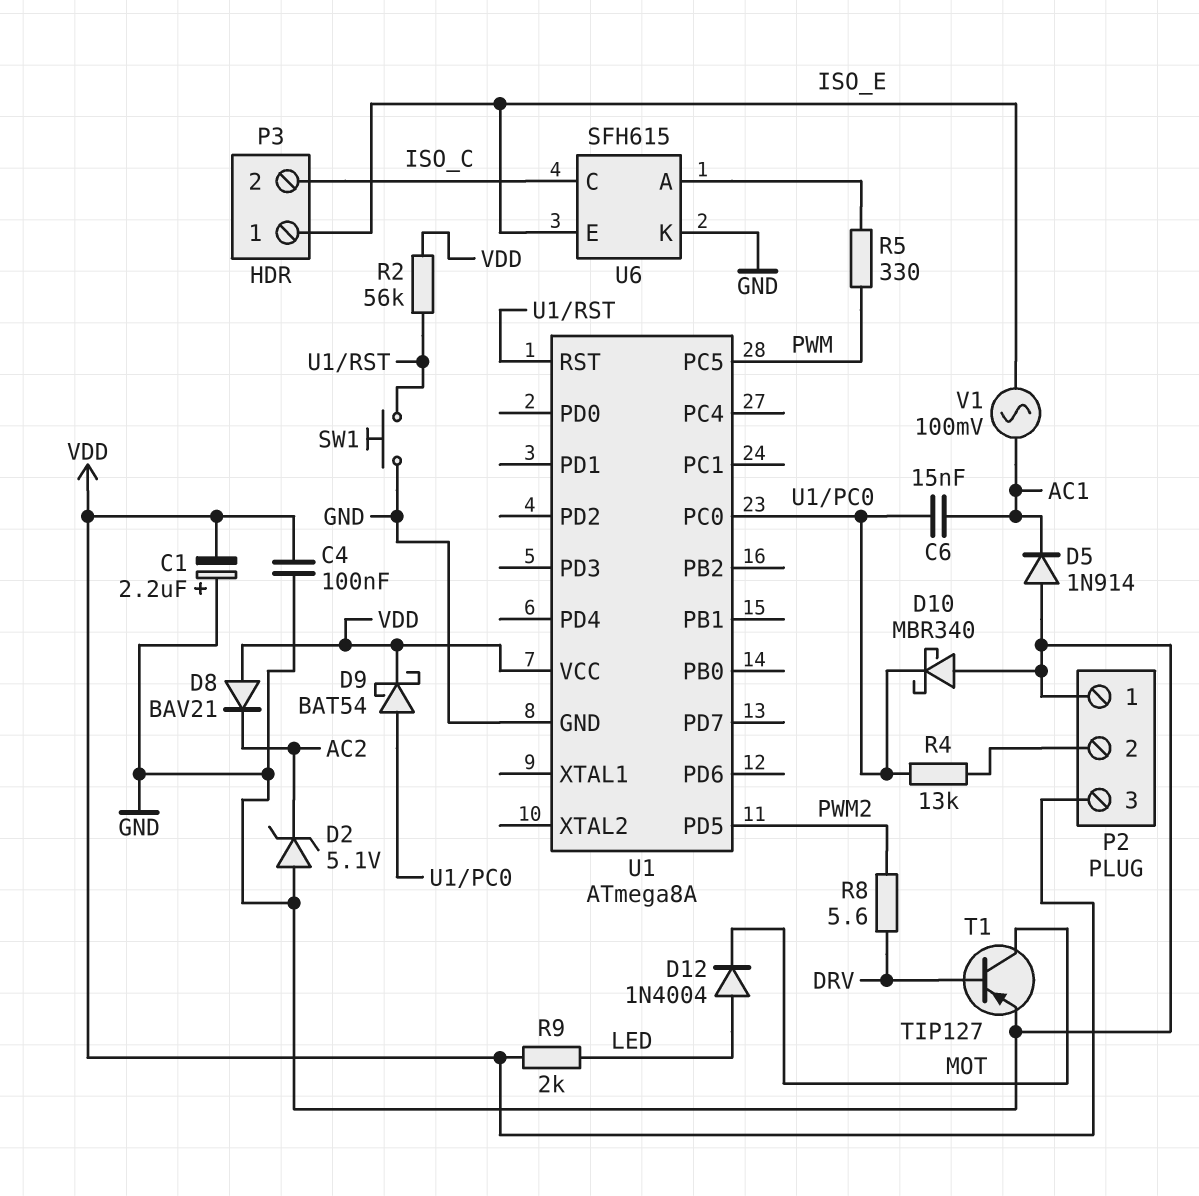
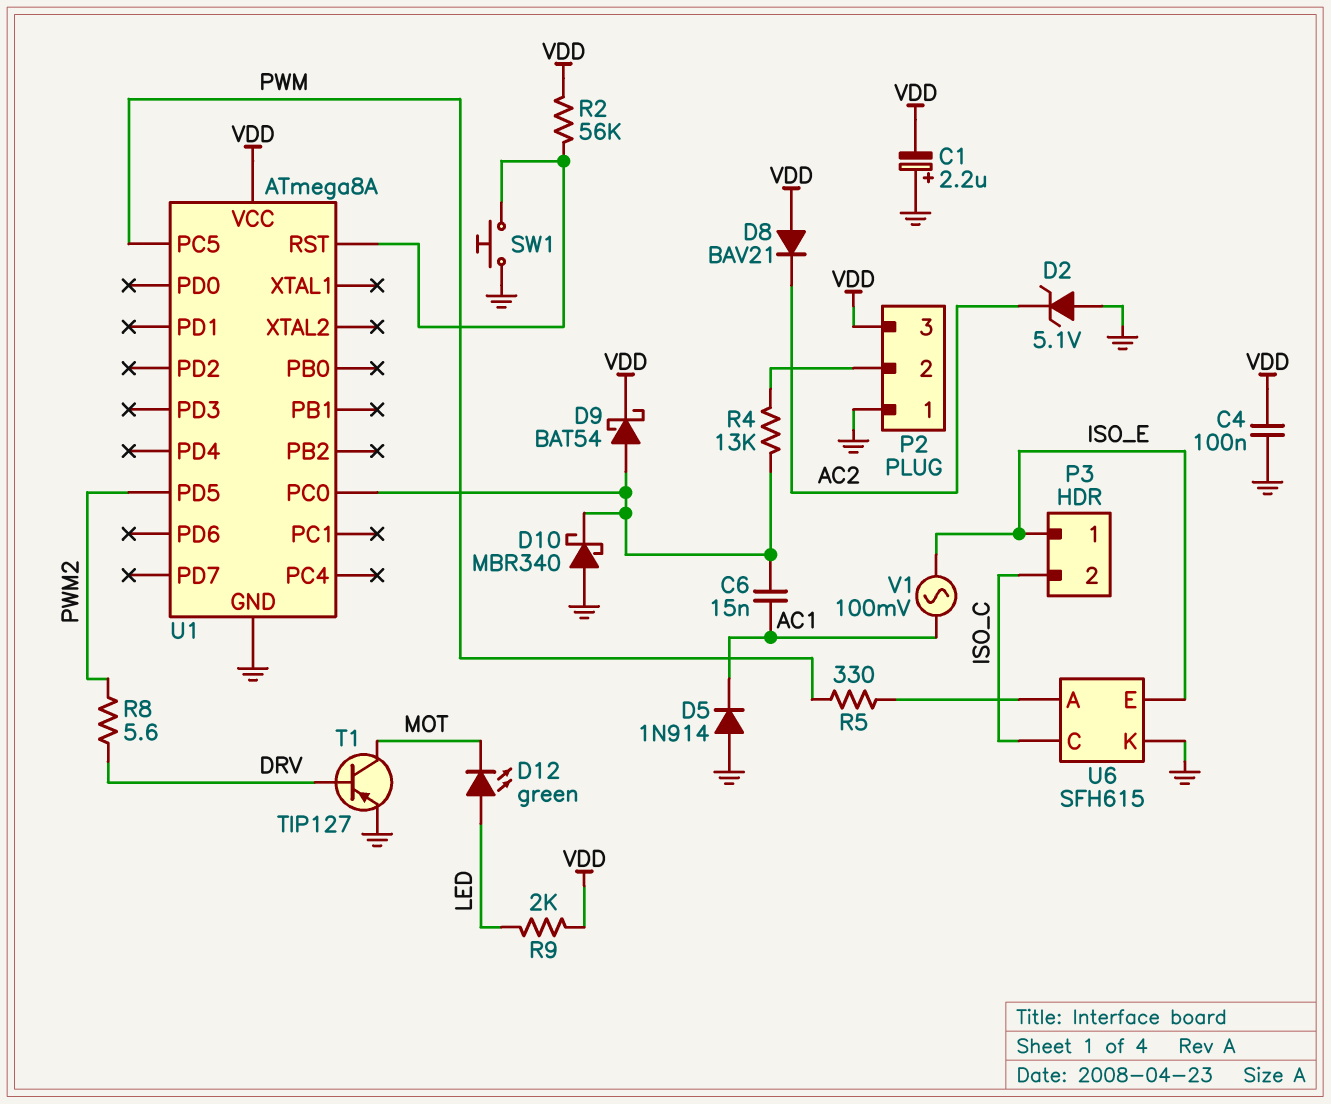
D12: diode 1N4004 (A LED, K MOT) -> LED green (A LED, K MOT)

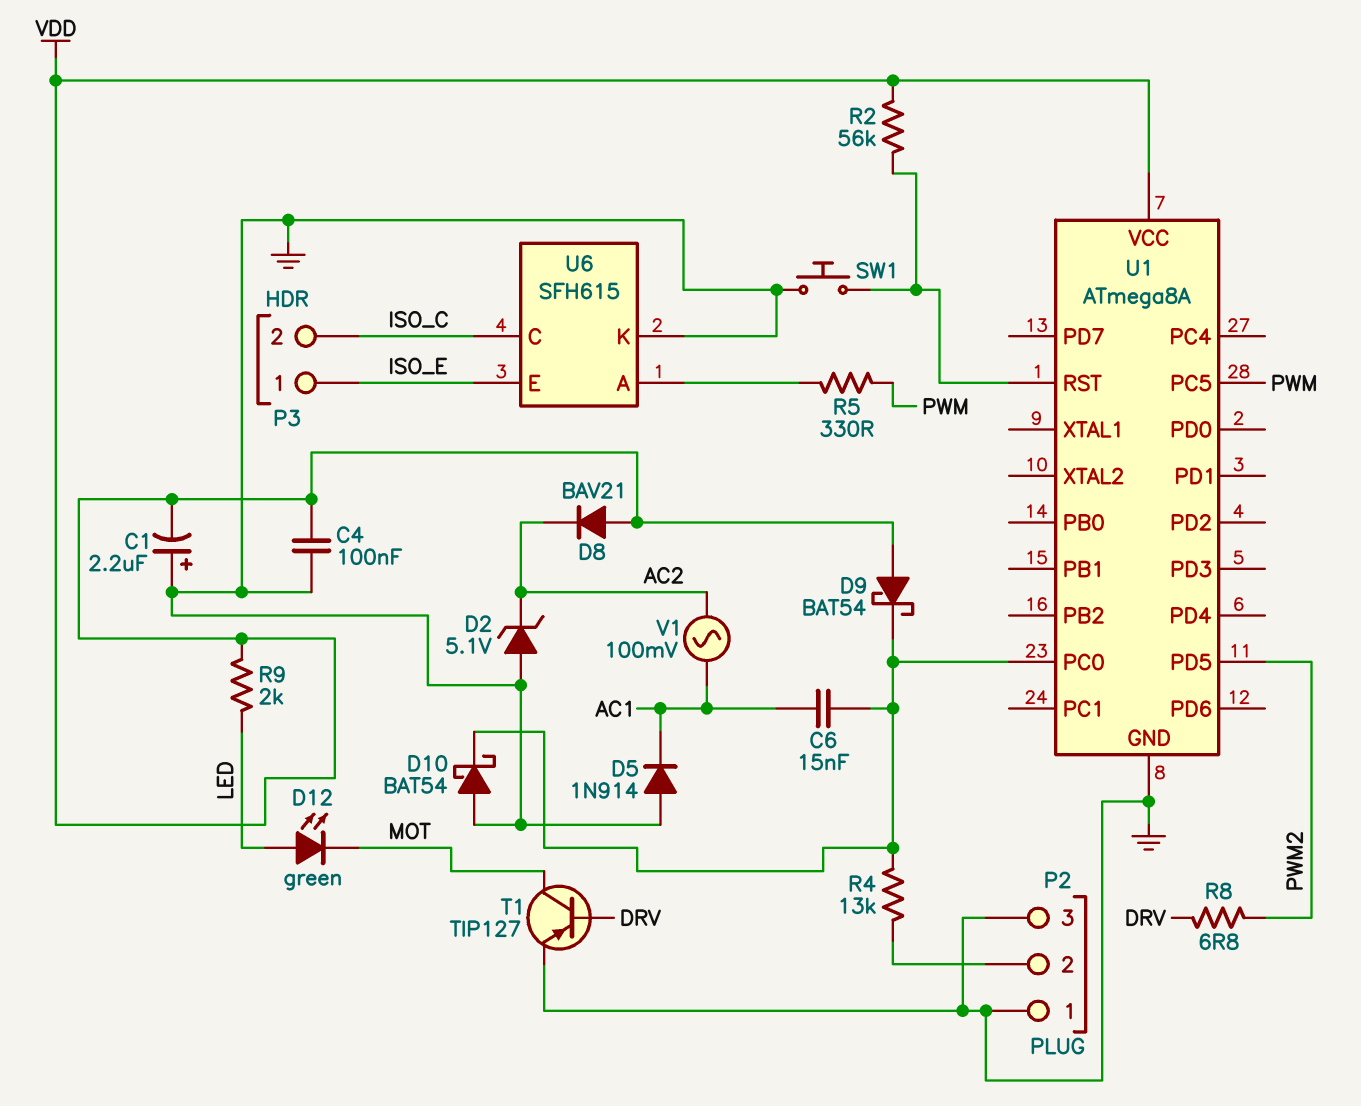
D9: schottky BAT54 (A U1/PC0, K VDD) -> schottky BAT54 (A VDD, K U1/PC0)
D10: schottky MBR340 (A GND, K U1/PC0) -> schottky BAT54 (A GND, K U1/PC0)
P2 pin 3: VDD -> GND
R8: 5.6 (DRV, PWM2) -> 6.8 (DRV, PWM2)
V1: AC 100mV (AC1, ISO_E) -> AC 100mV (AC1, AC2)

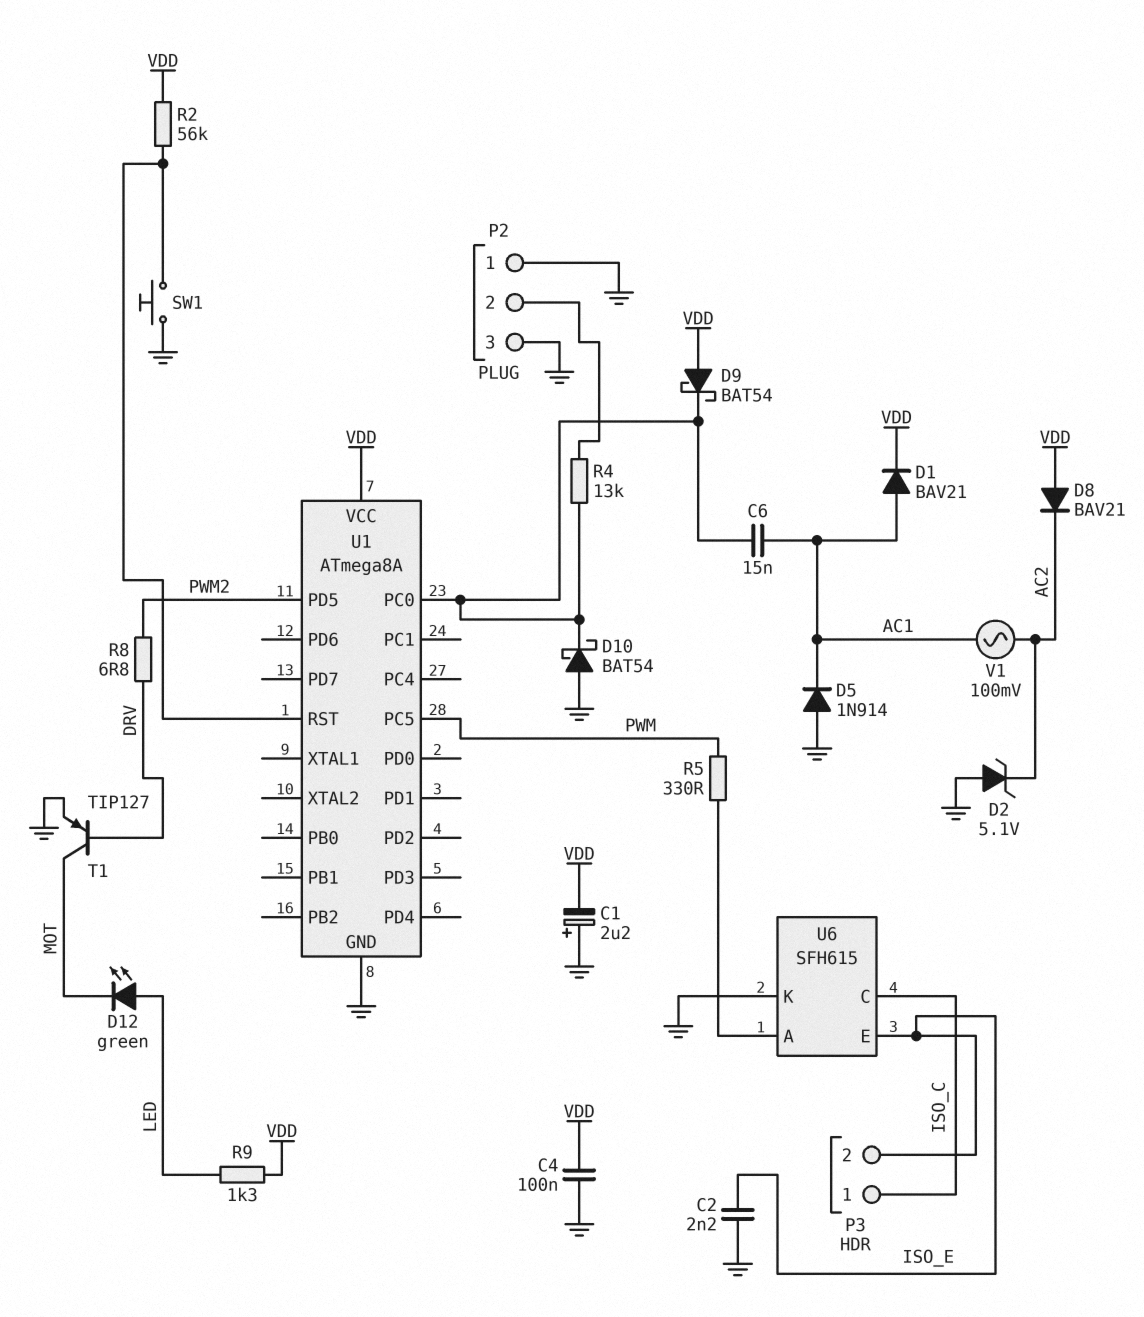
C2: none -> 2.2nF (GND, ISO_E)
D1: none -> diode BAV21 (A AC1, K VDD)
P3 pin 1: ISO_E -> ISO_C
P3 pin 2: ISO_C -> ISO_E
R9: 2k (LED, VDD) -> 1.3k (LED, VDD)

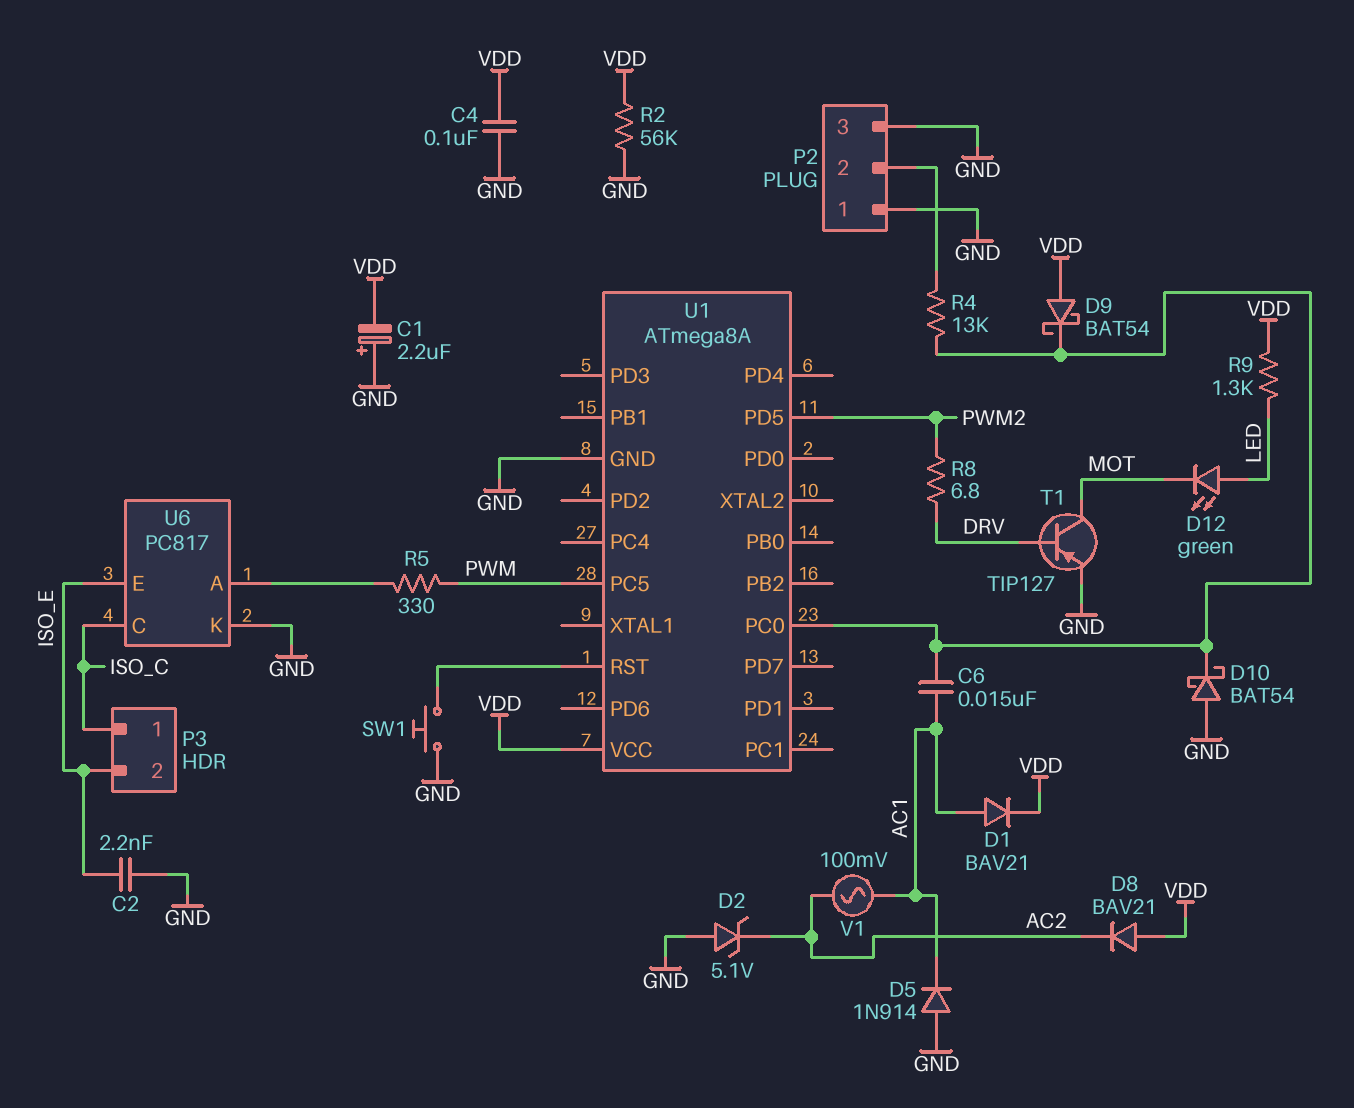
R2: 56k (U1/RST, VDD) -> 56k (GND, VDD)
U6: SFH615 -> PC817

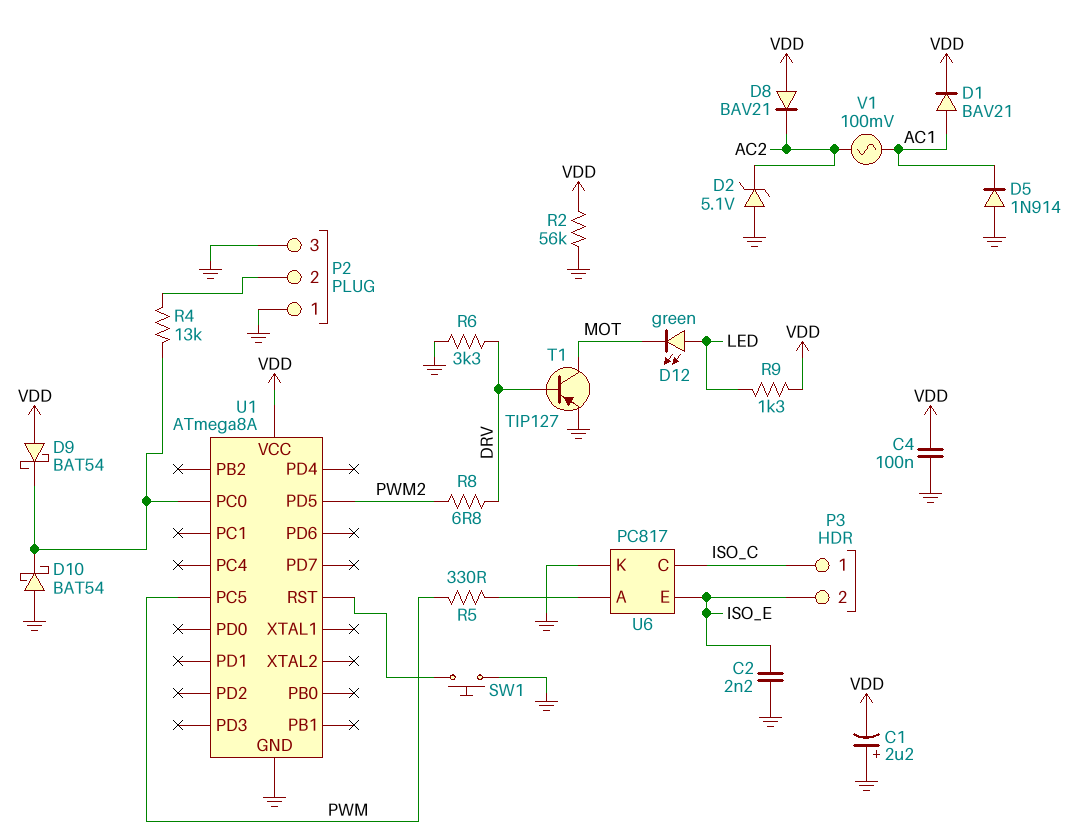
C6: 15nF (AC1, U1/PC0) -> none
R6: none -> 3.3k (DRV, GND)

